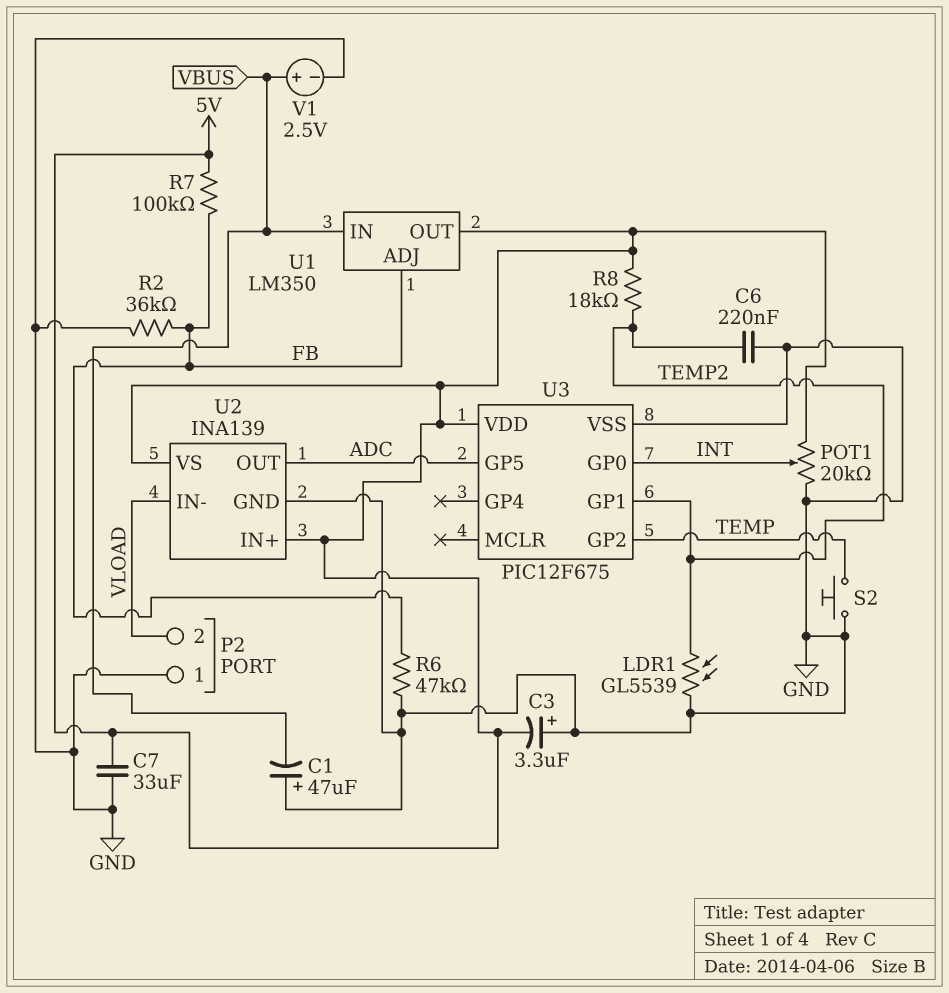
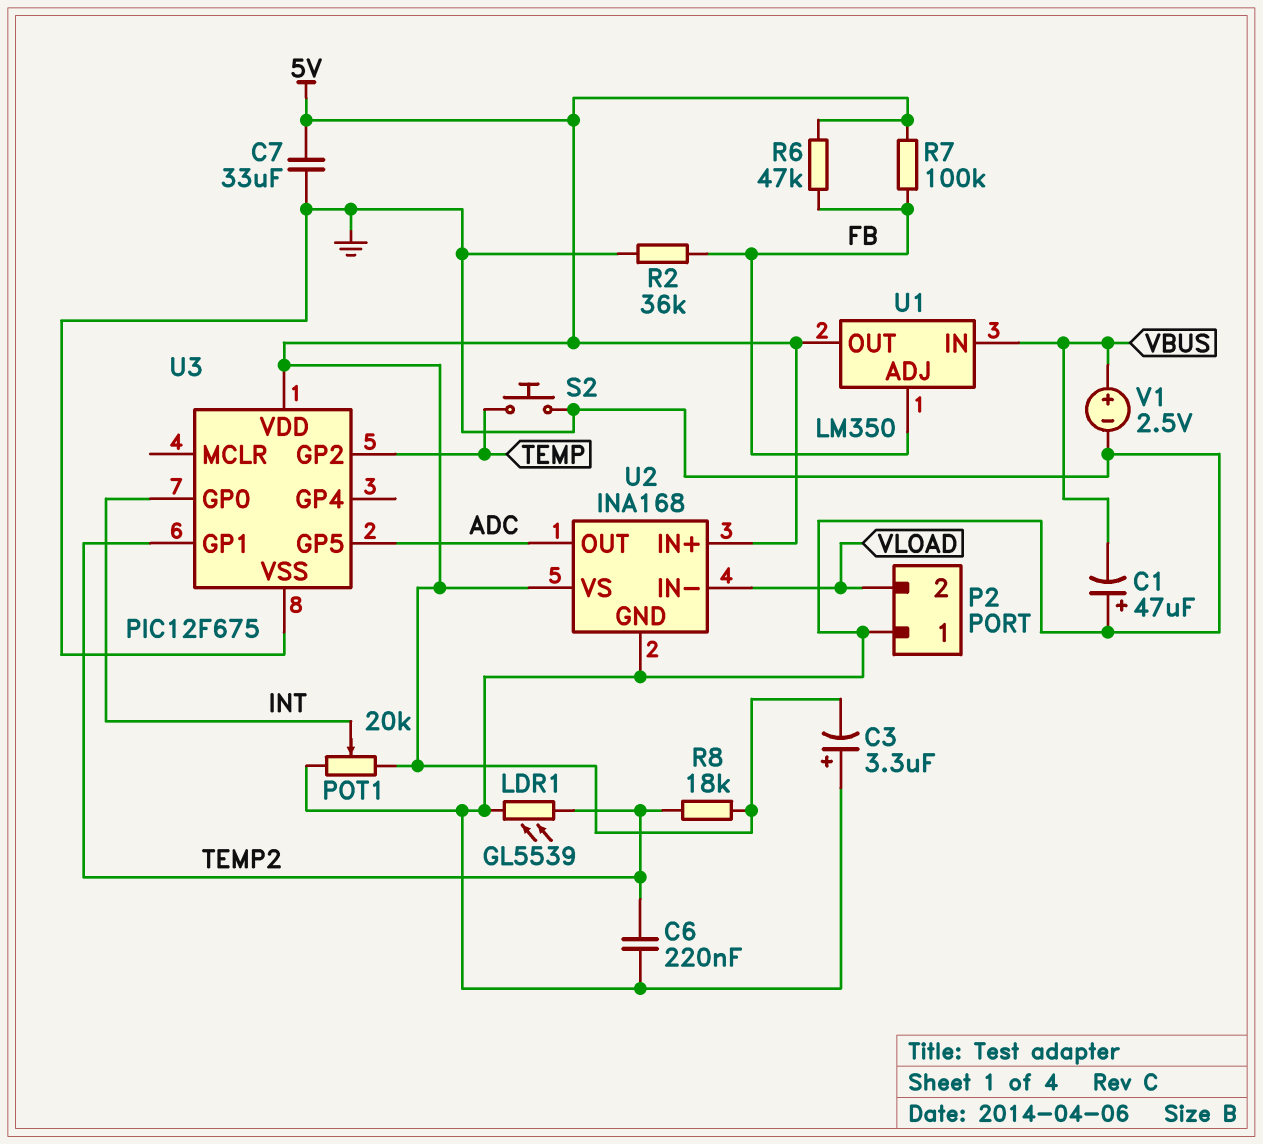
R6: 47k (FB, GND) -> 47k (5V, FB)
U2: INA139 -> INA168

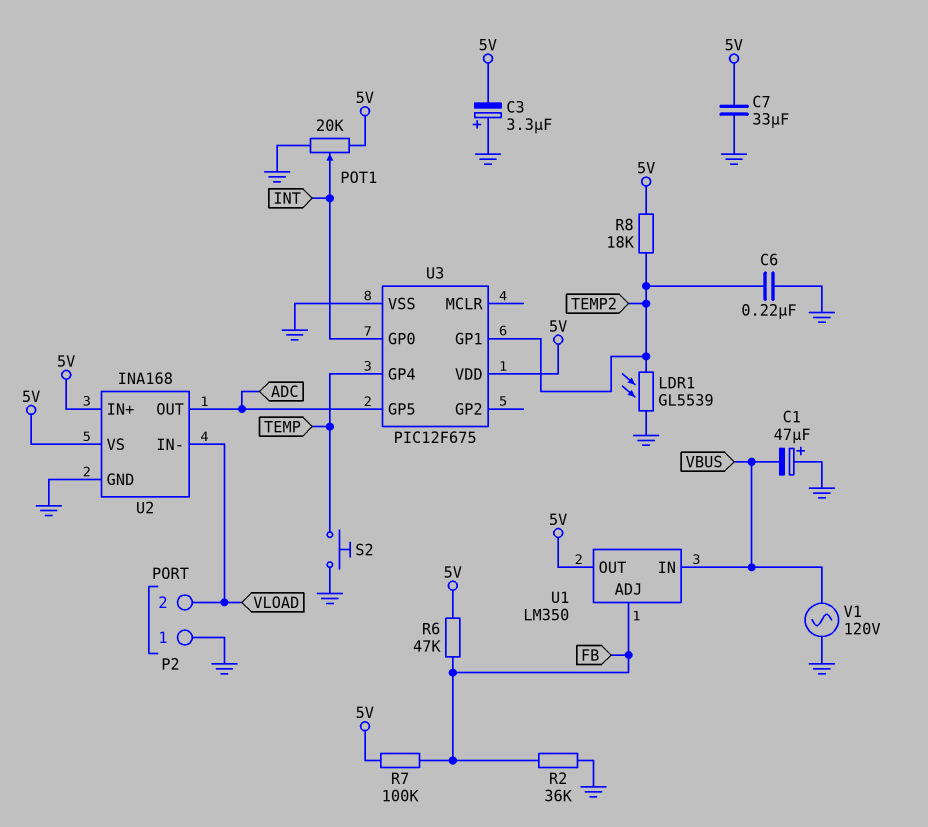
U3 pin GP2: TEMP -> none
U3 pin GP4: none -> TEMP
V1: 2.5V (plus VBUS, minus GND) -> AC 120V (GND, VBUS)

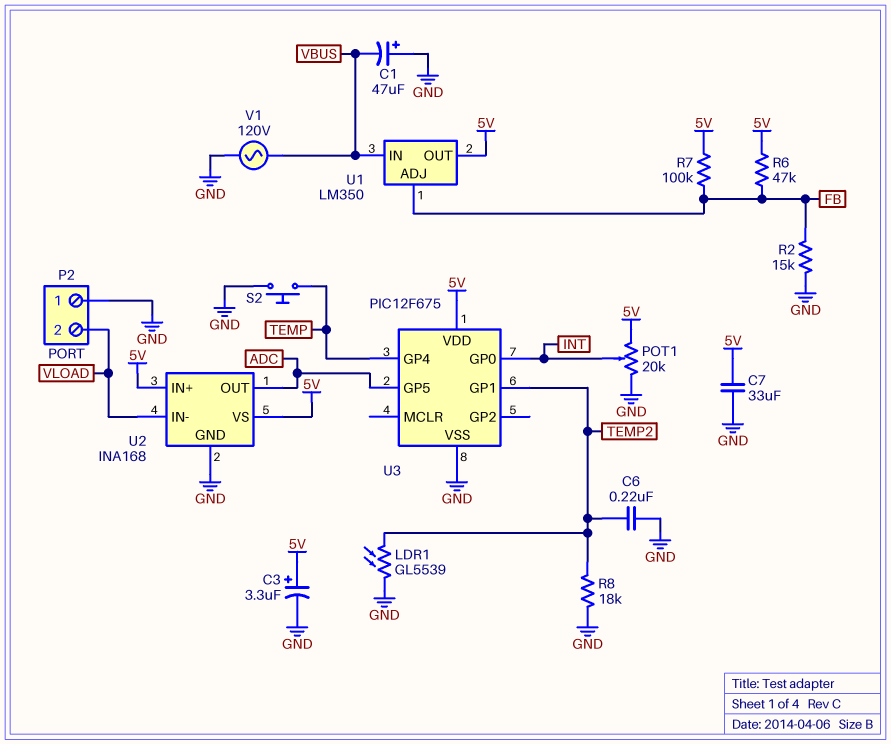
C3: 3.3uF (plus GND, minus 5V) -> 3.3uF (plus 5V, minus GND)
R2: 36k (FB, GND) -> 15k (FB, GND)
R8: 18k (5V, TEMP2) -> 18k (GND, TEMP2)

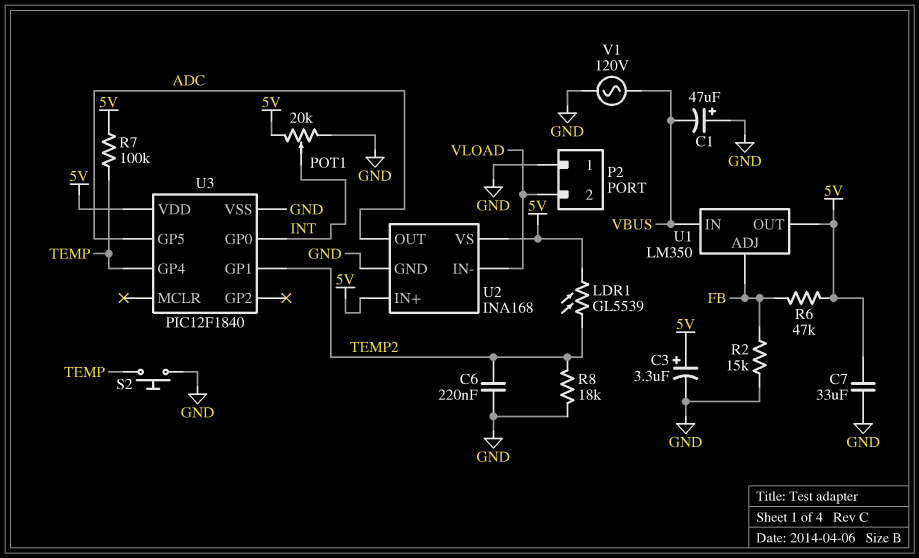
LDR1: GL5539 (GND, TEMP2) -> GL5539 (5V, TEMP2)
R7: 100k (5V, FB) -> 100k (5V, TEMP)
U3: PIC12F675 -> PIC12F1840

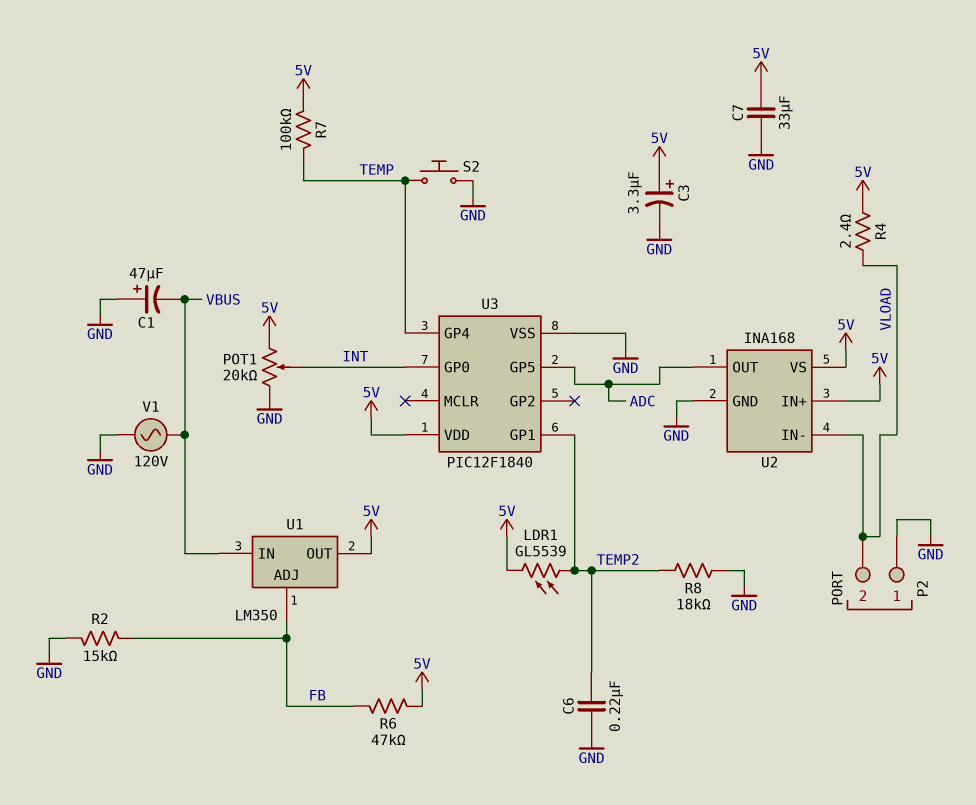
R4: none -> 2.4 (5V, VLOAD)

